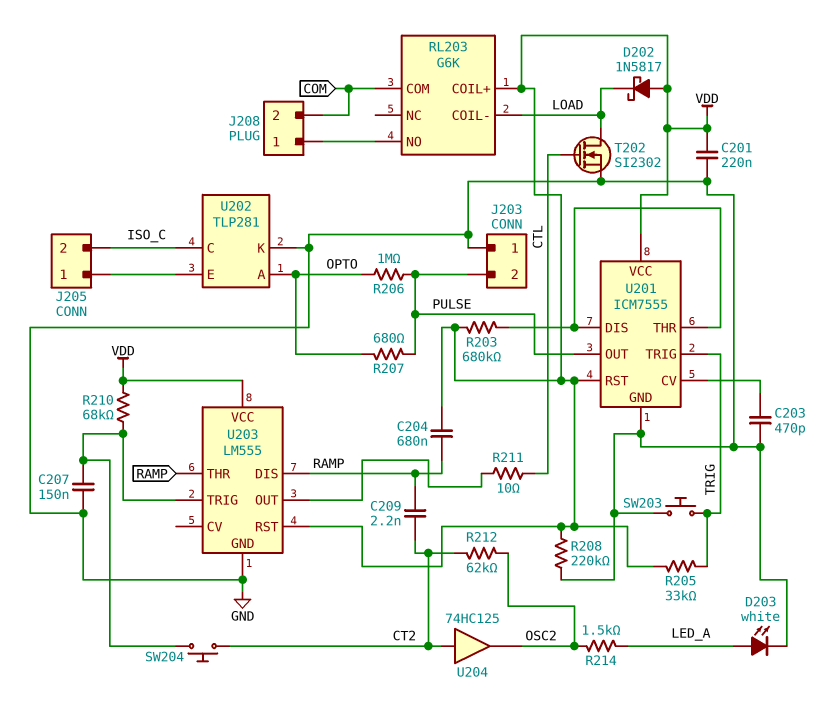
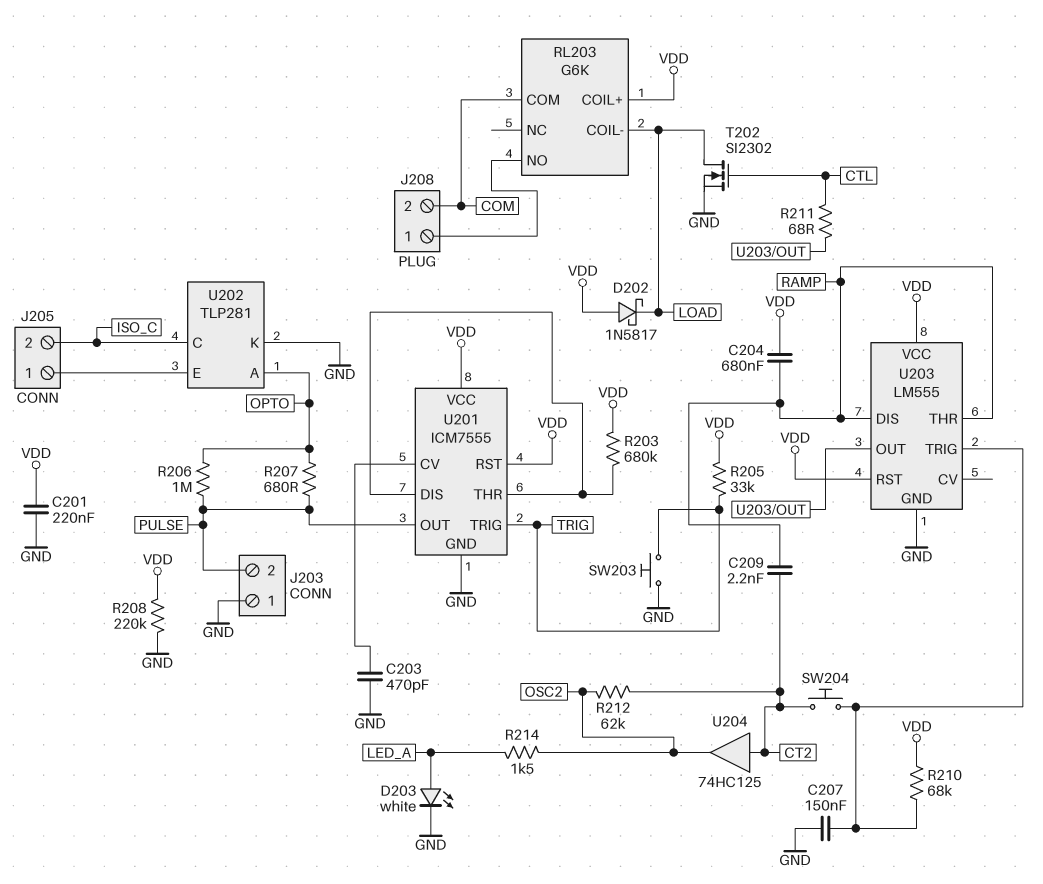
R211: 10 (CTL, U203/OUT) -> 68 (CTL, U203/OUT)

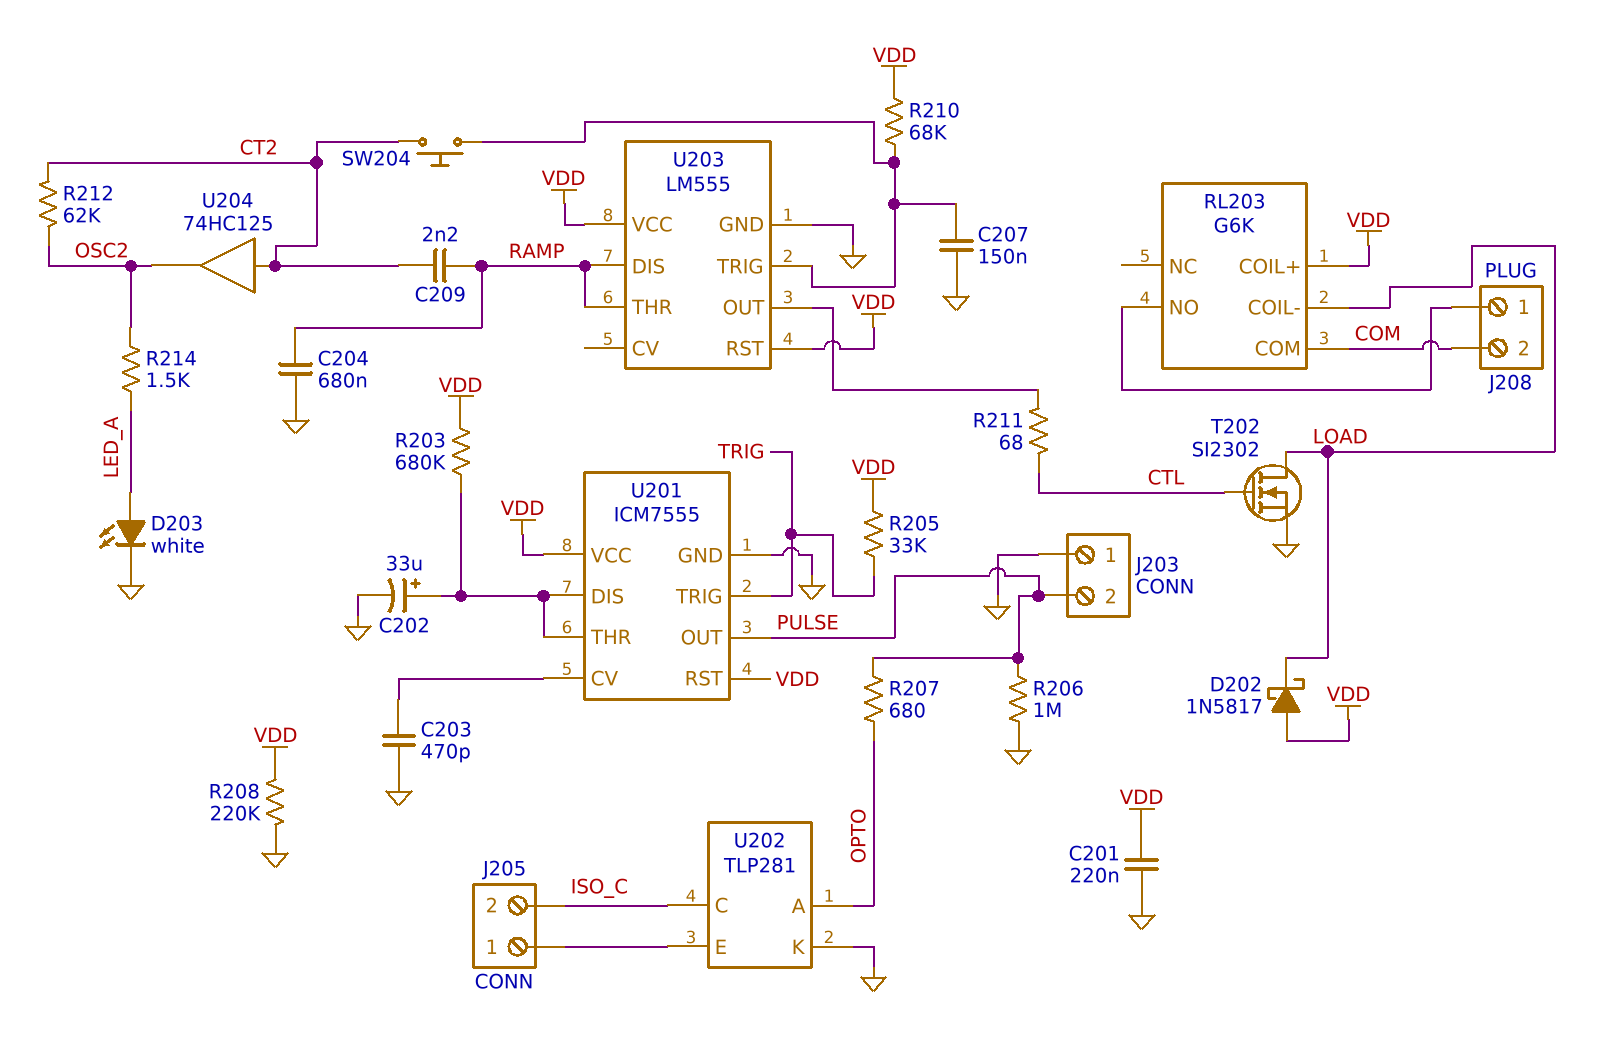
C202: none -> 33uF (plus U201/DIS, minus GND)
C204: 680nF (RAMP, VDD) -> 680nF (GND, RAMP)
R206: 1M (OPTO, PULSE) -> 1M (GND, PULSE)
SW203: button (GND, TRIG) -> none

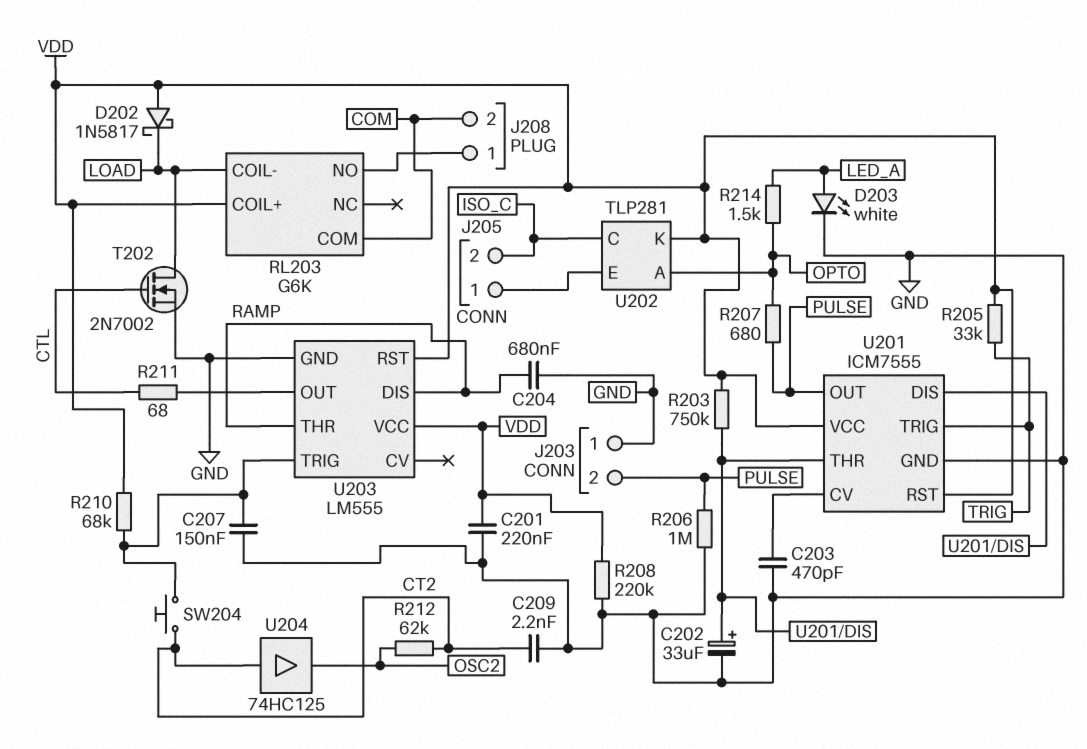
C209: 2.2nF (CT2, RAMP) -> 2.2nF (CT2, GND)
R203: 680k (U201/DIS, VDD) -> 750k (U201/DIS, VDD)
R214: 1.5k (LED_A, OSC2) -> 1.5k (LED_A, OPTO)
T202: NMOS SI2302 (G CTL, D LOAD, S GND) -> NMOS 2N7002 (G CTL, D LOAD, S GND)
U202 pin K: GND -> VDD

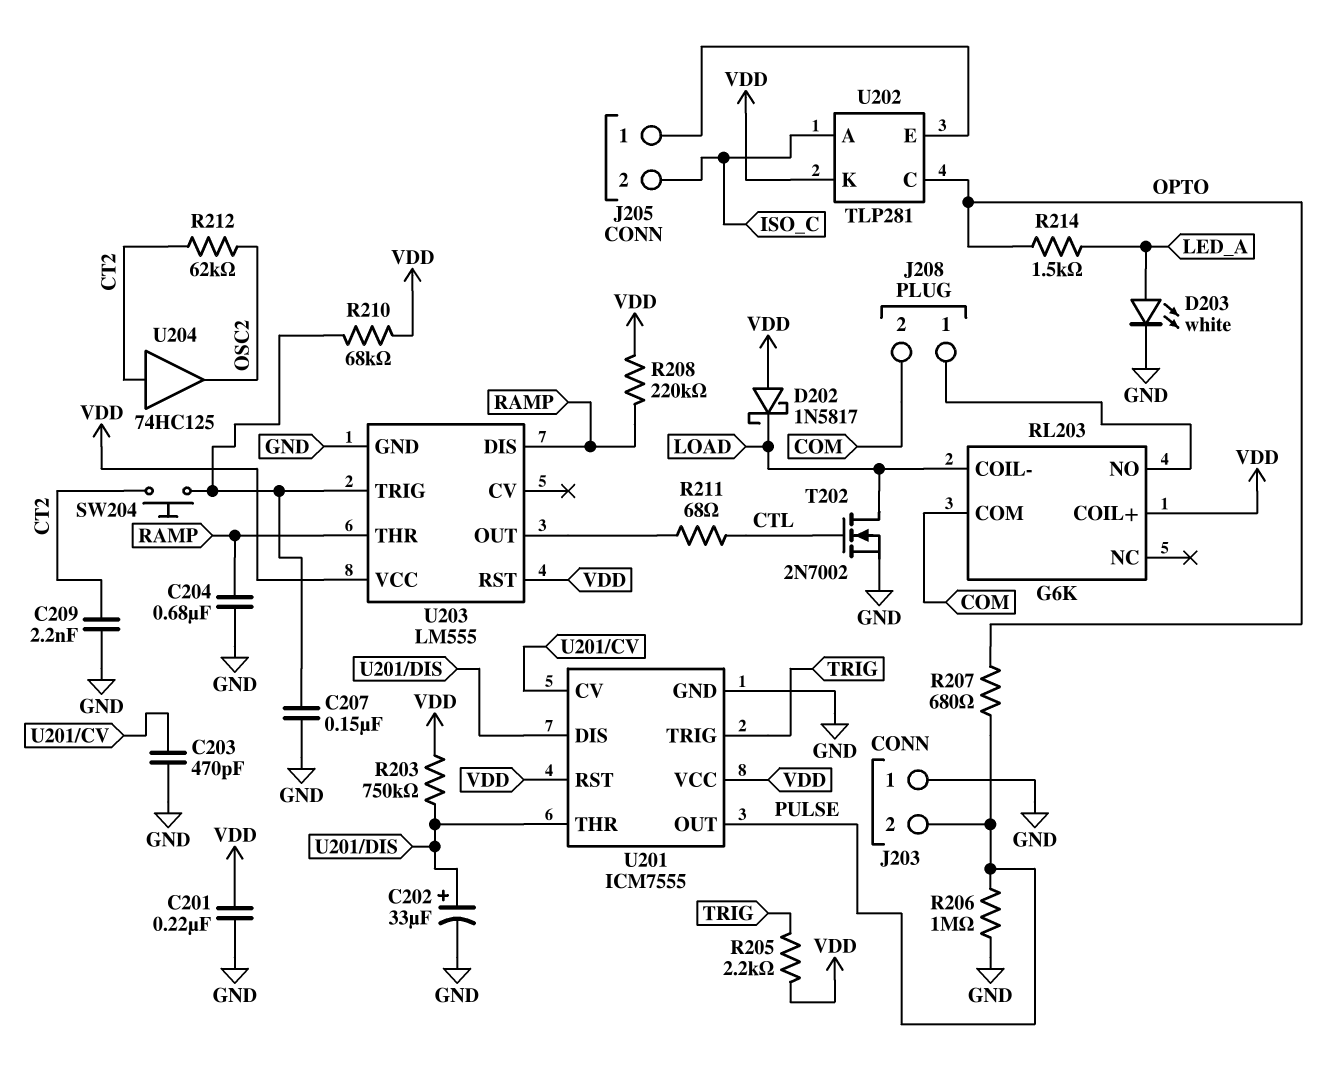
R205: 33k (TRIG, VDD) -> 2.2k (TRIG, VDD)
R208: 220k (GND, VDD) -> 220k (RAMP, VDD)
U202 pin A: OPTO -> ISO_C
U202 pin C: ISO_C -> OPTO

